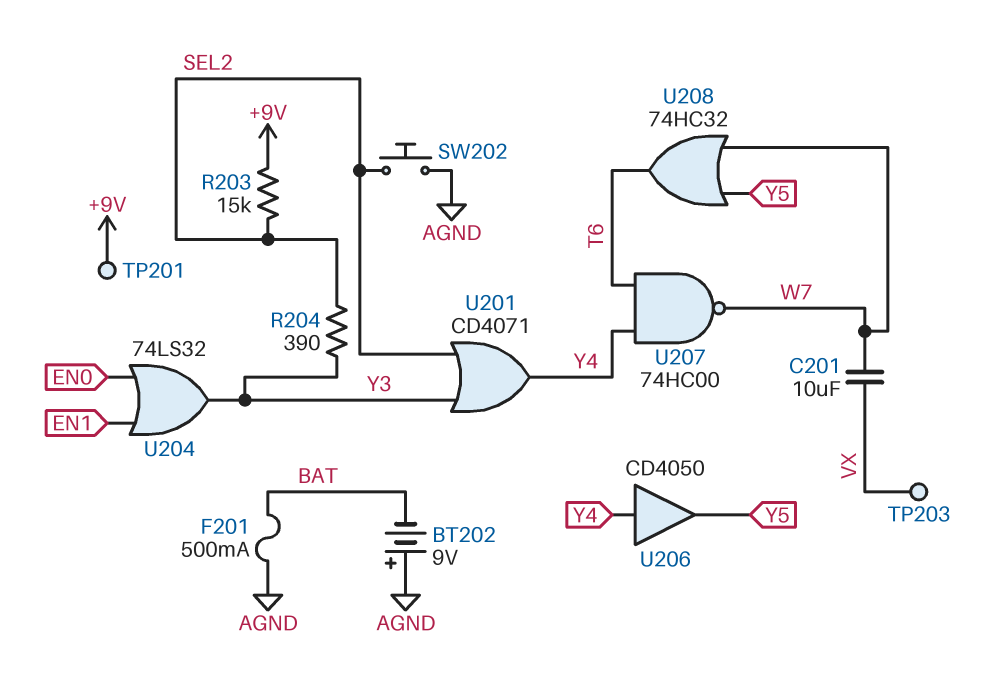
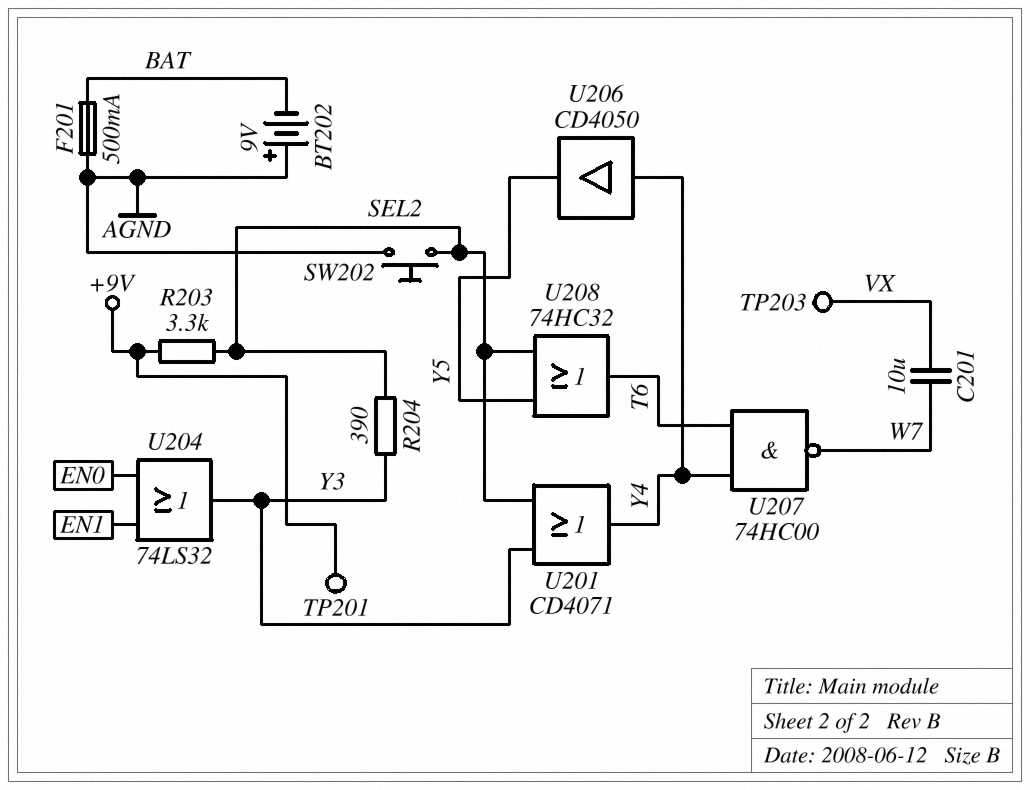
R203: 15k (+9V, SEL2) -> 3.3k (+9V, SEL2)
U208: OR 74HC32 (in W7, in Y5, out T6) -> OR 74HC32 (in SEL2, in Y5, out T6)

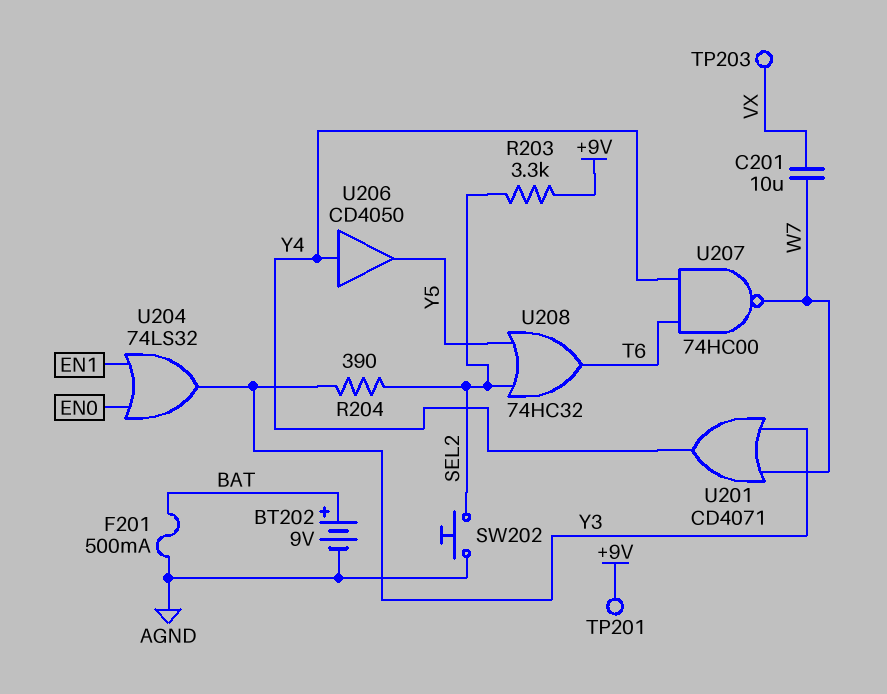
BT202: 9V (plus AGND, minus BAT) -> 9V (plus BAT, minus AGND)
U201: OR CD4071 (in SEL2, in Y3, out Y4) -> OR CD4071 (in W7, in Y3, out Y4)

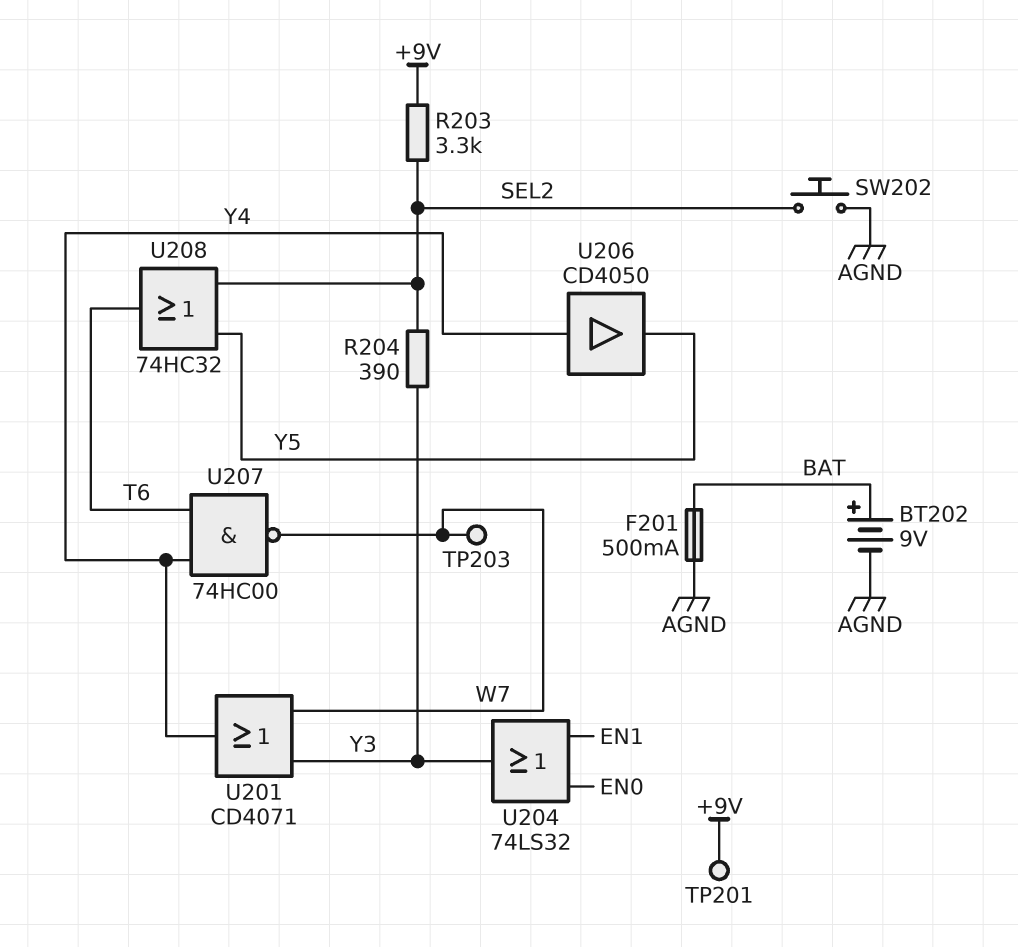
C201: 10uF (VX, W7) -> none
TP203: test point (VX) -> test point (W7)

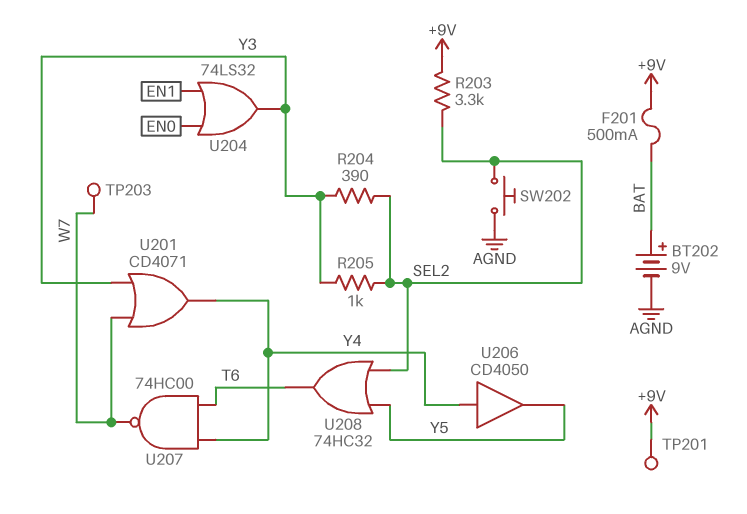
F201: 500mA (AGND, BAT) -> 500mA (+9V, BAT)
R205: none -> 1k (SEL2, Y3)

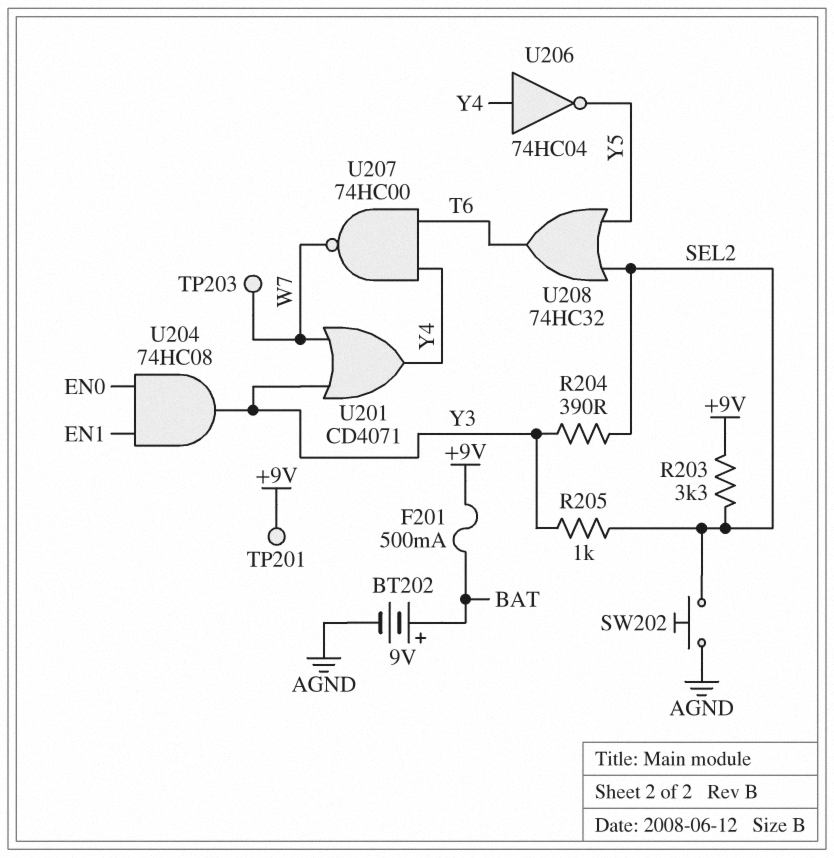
U204: OR 74LS32 (in EN0, in EN1, out Y3) -> AND 74HC08 (in EN0, in EN1, out Y3)
U206: buffer CD4050 (in Y4, out Y5) -> NOT 74HC04 (in Y4, out Y5)

